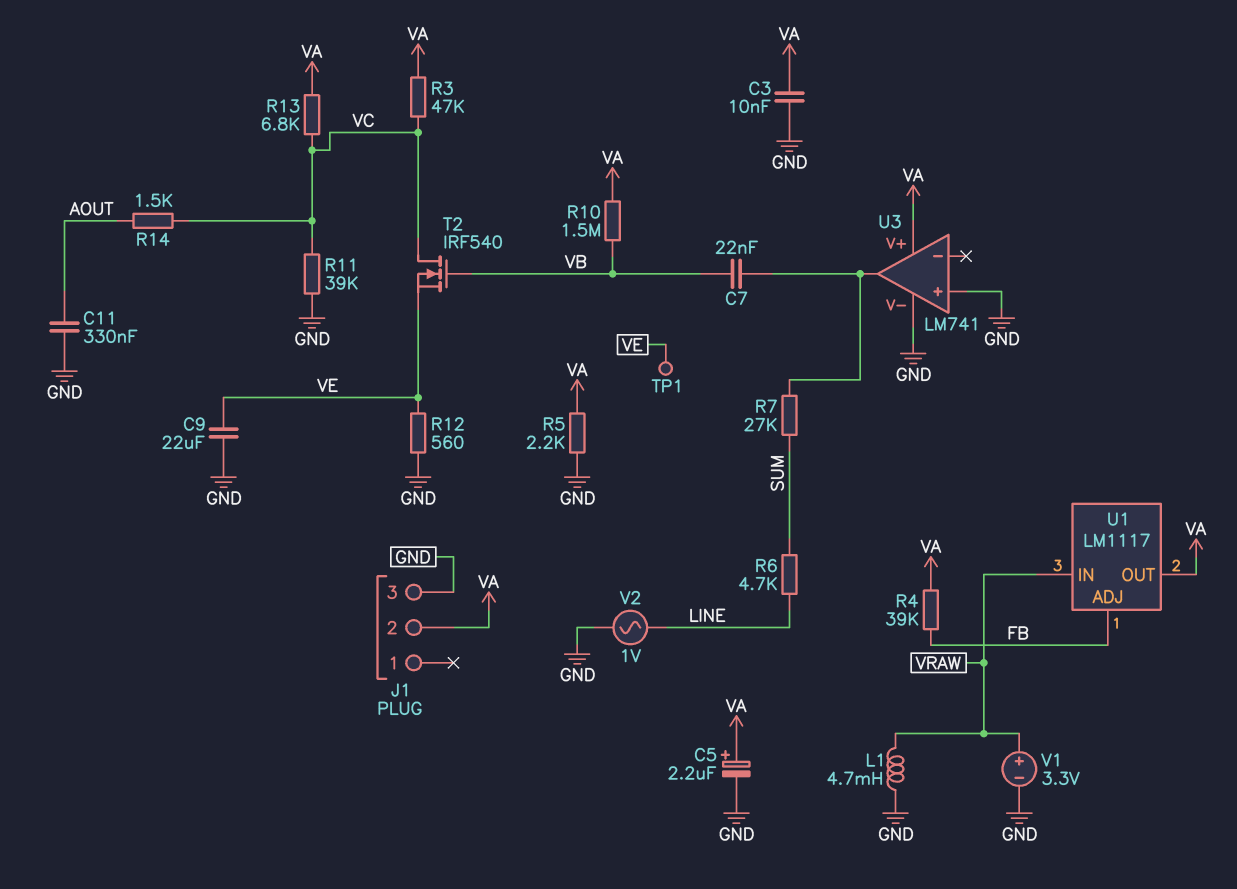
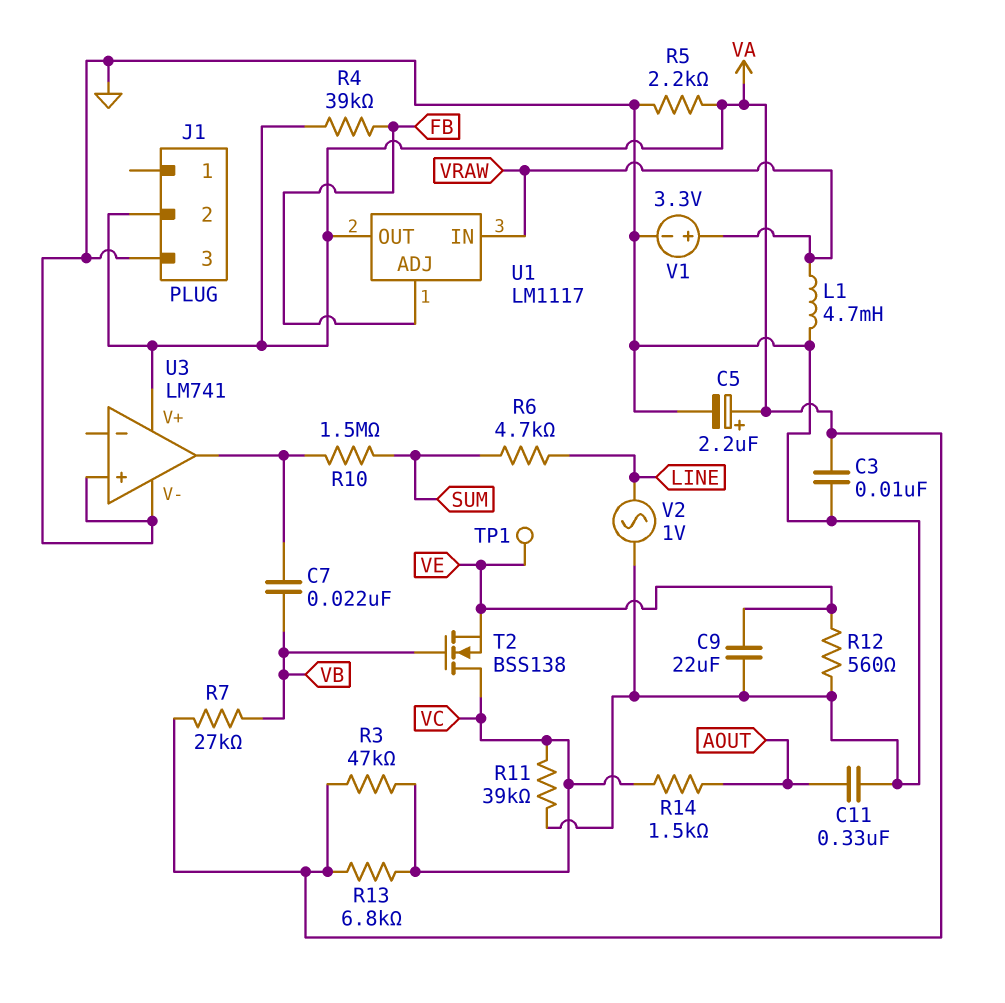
R7: 27k (SUM, U3/out) -> 27k (VA, VB)
R10: 1.5M (VA, VB) -> 1.5M (SUM, U3/out)
T2: NMOS IRF540 (G VB, D VC, S VE) -> NMOS BSS138 (G VB, D VC, S VE)

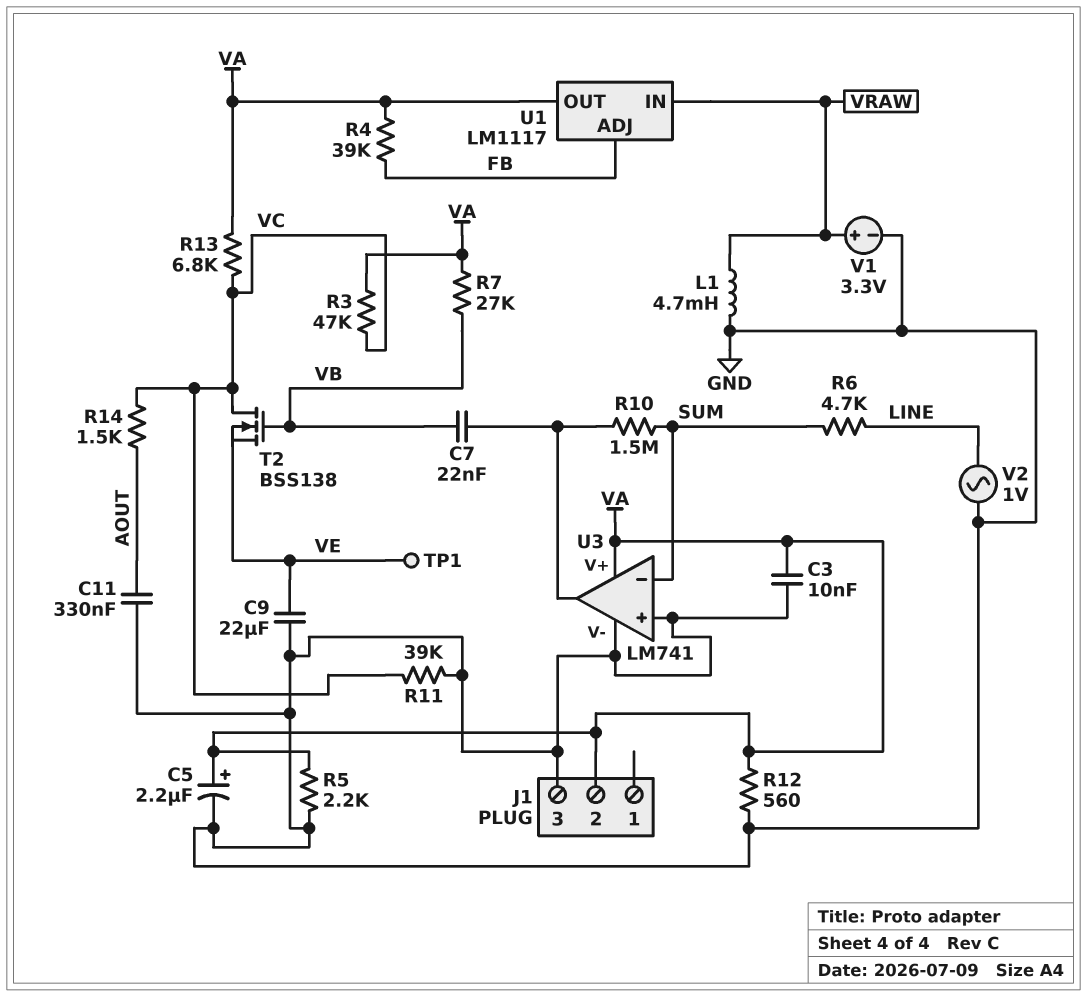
R12: 560 (GND, VE) -> 560 (GND, VA)
U3 pin in-: none -> SUM

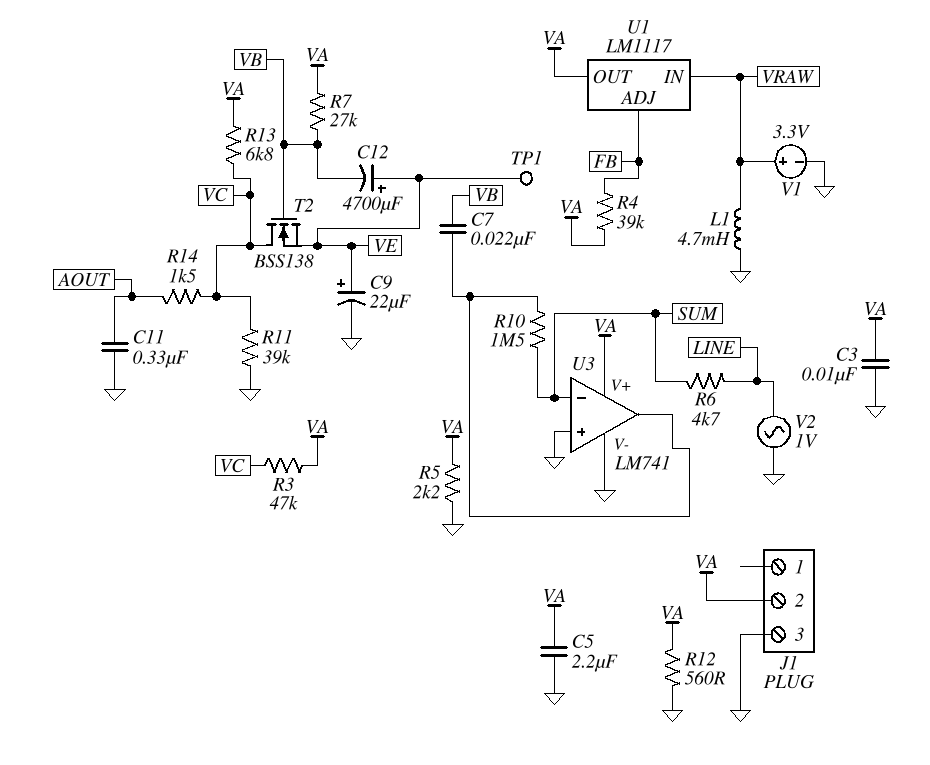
C5: 2.2uF (plus VA, minus GND) -> 2.2uF (GND, VA)
C9: 22uF (GND, VE) -> 22uF (plus VE, minus GND)
C12: none -> 4700uF (plus VE, minus VB)

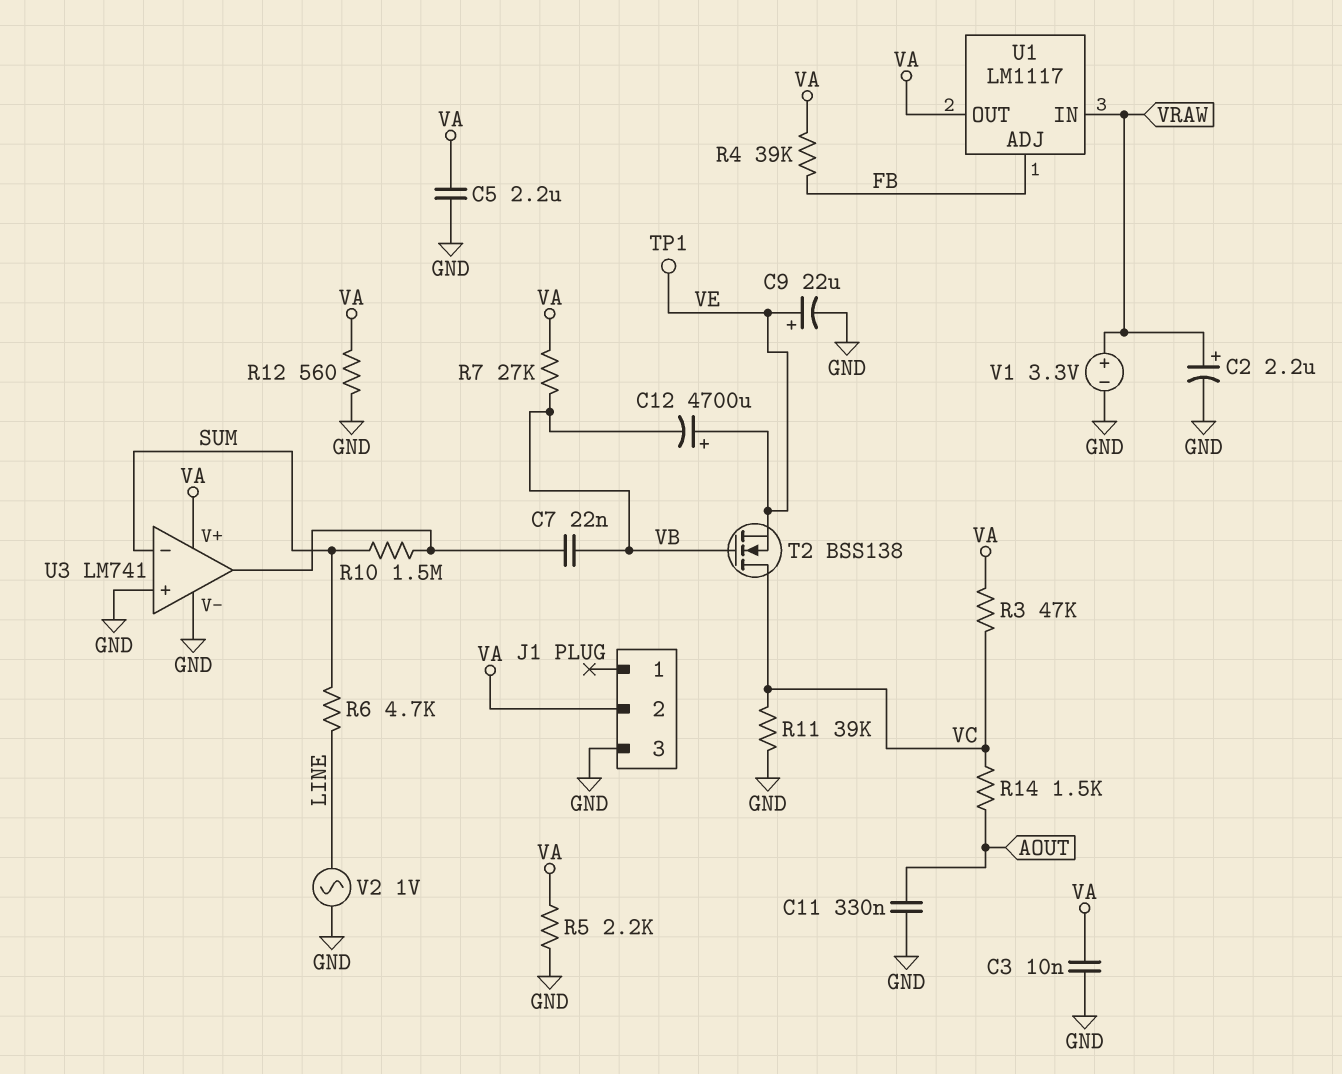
C2: none -> 2.2uF (plus VRAW, minus GND)
L1: 4.7mH (GND, VRAW) -> none
R13: 6.8k (VA, VC) -> none

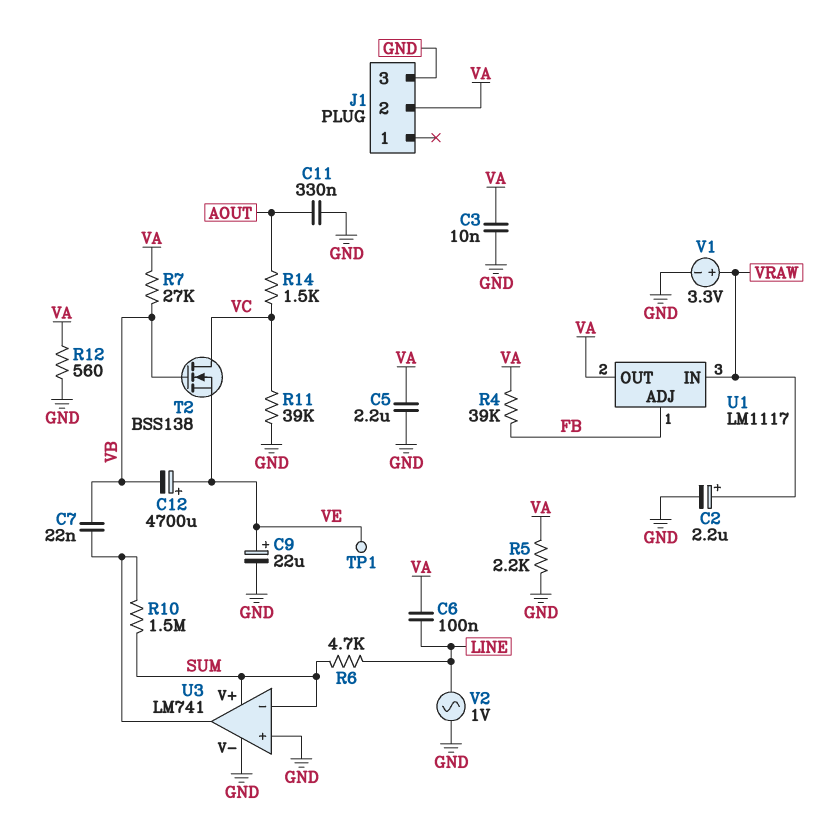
C6: none -> 100nF (LINE, VA)
R3: 47k (VA, VC) -> none
U3 pin V+: VA -> SUM

